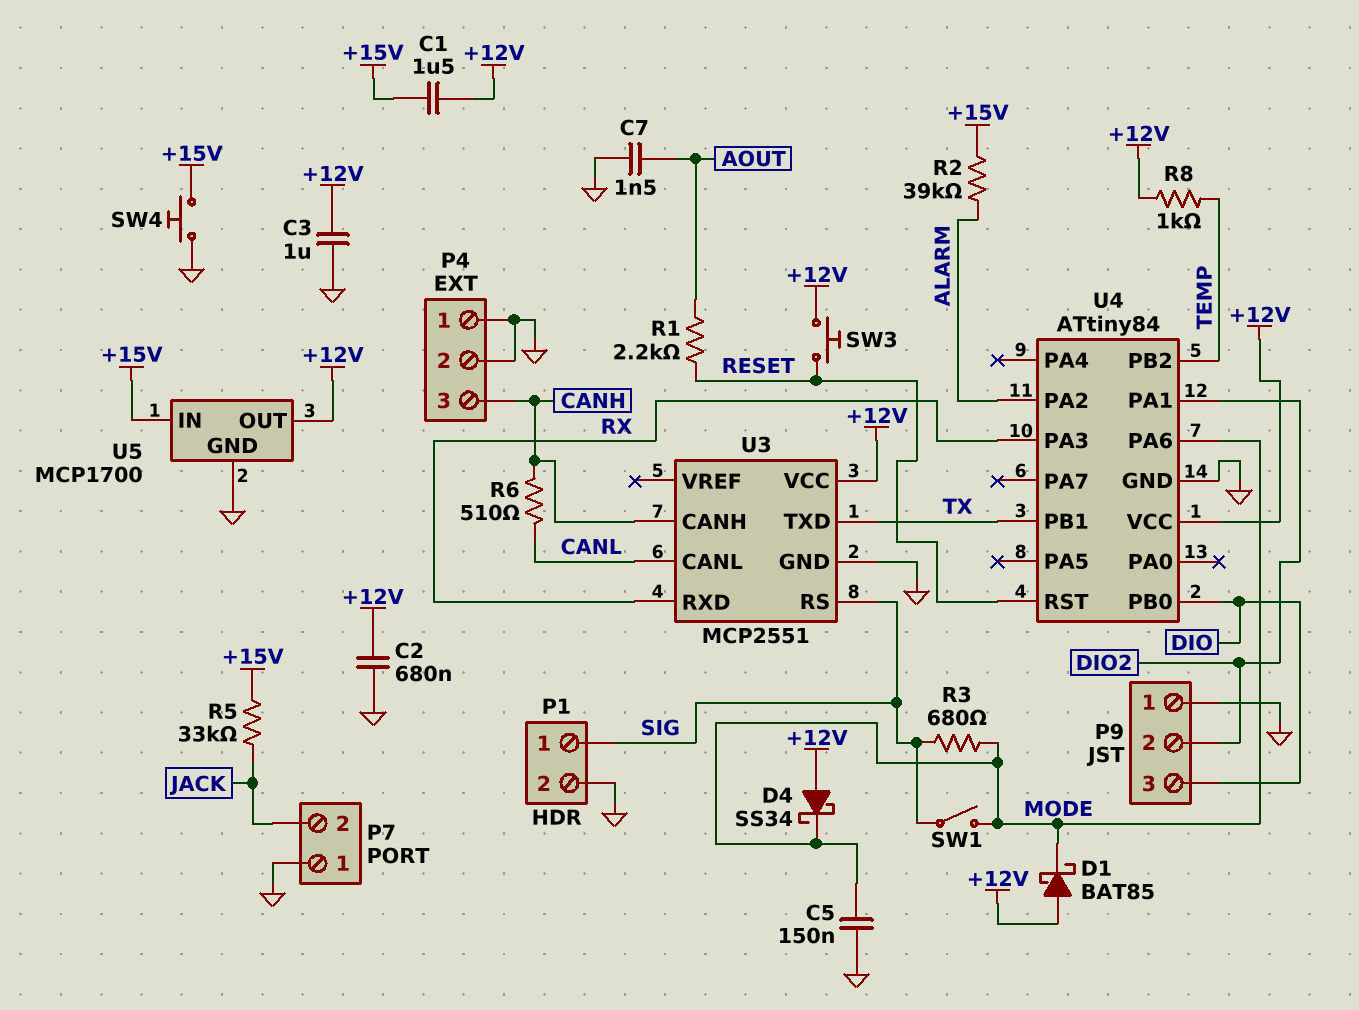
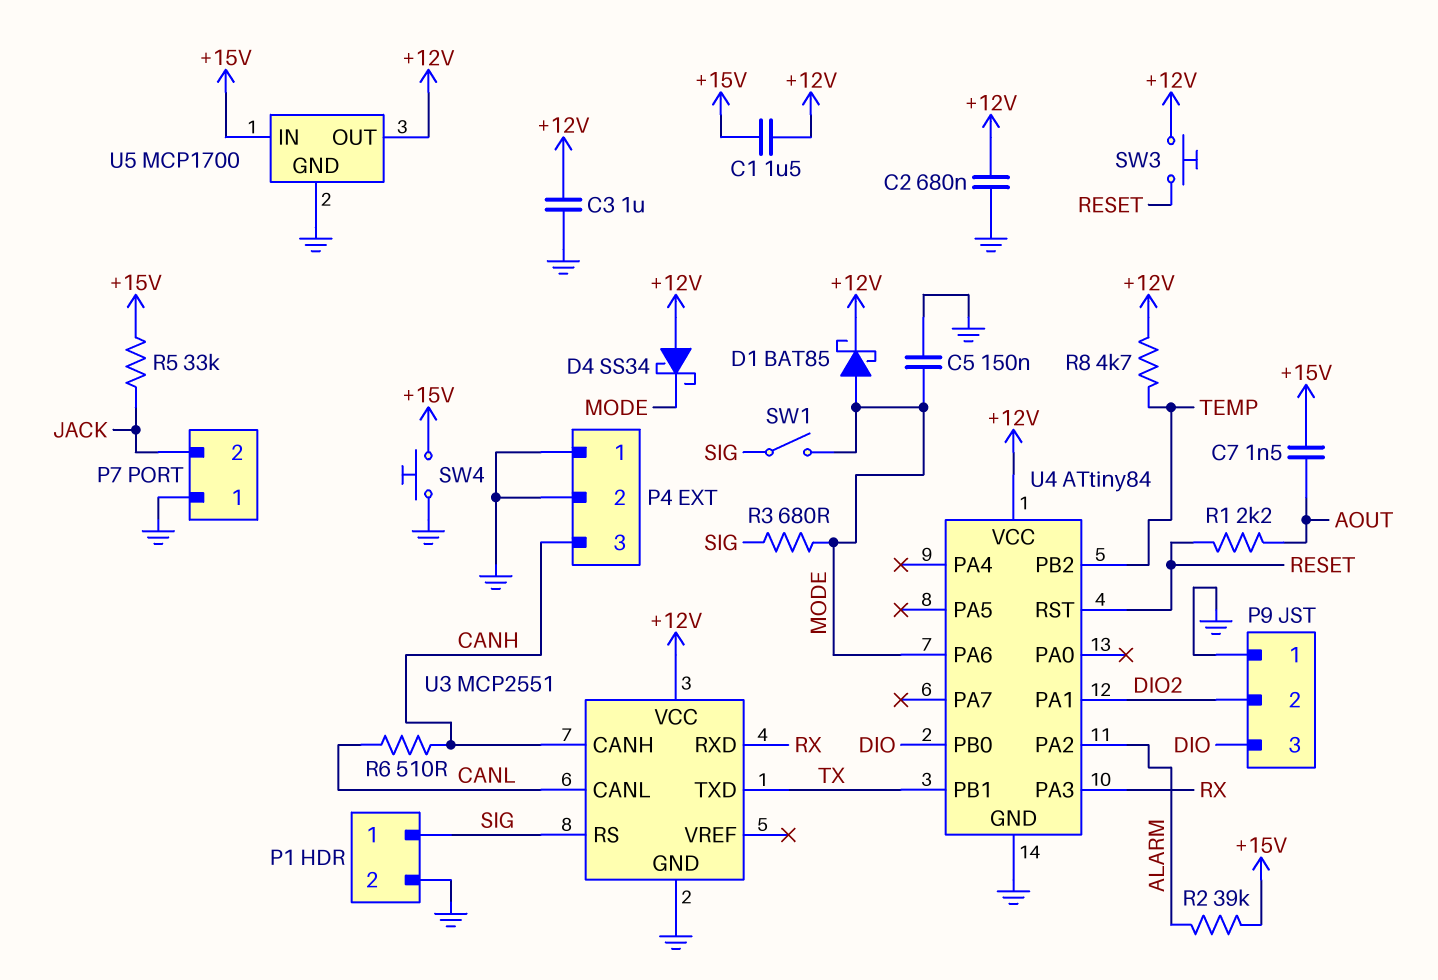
C7: 1.5nF (AOUT, GND) -> 1.5nF (+15V, AOUT)
D1: schottky BAT85 (A +12V, K MODE) -> schottky BAT85 (A MODE, K +12V)
R8: 1k (+12V, TEMP) -> 4.7k (+12V, TEMP)

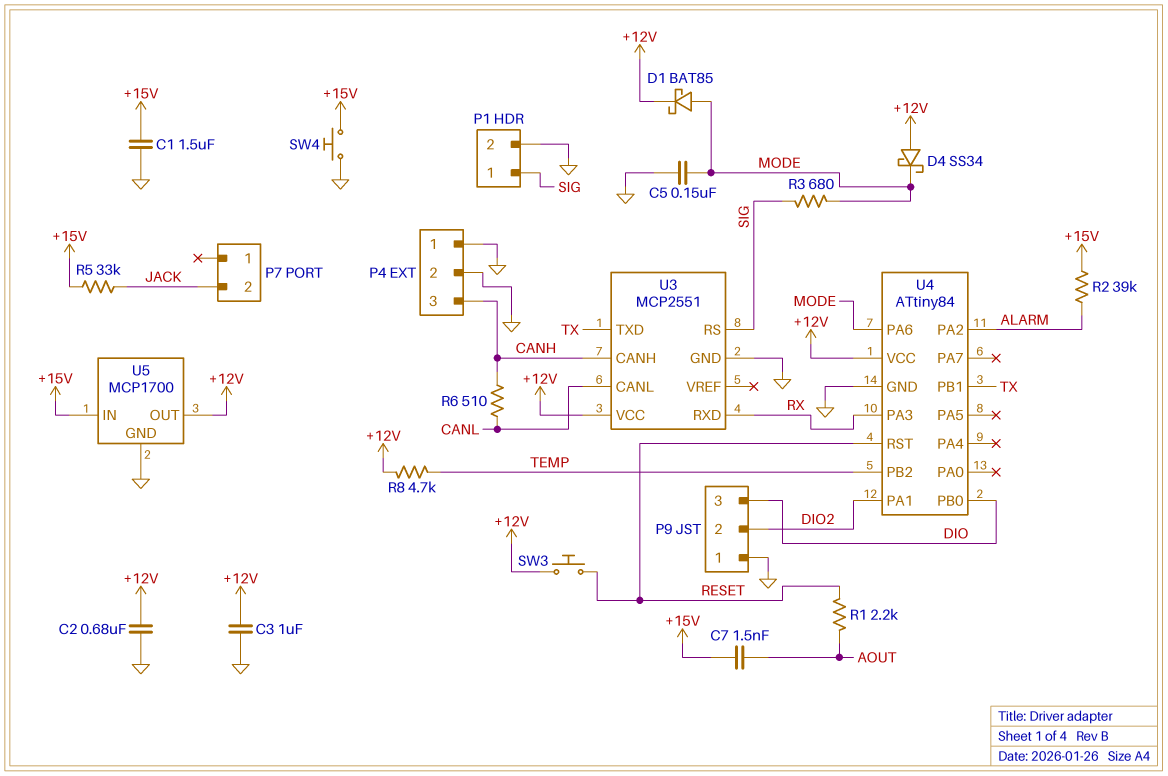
C1: 1.5uF (+12V, +15V) -> 1.5uF (+15V, GND)
P7 pin 1: GND -> none
SW1: switch (MODE, SIG) -> none

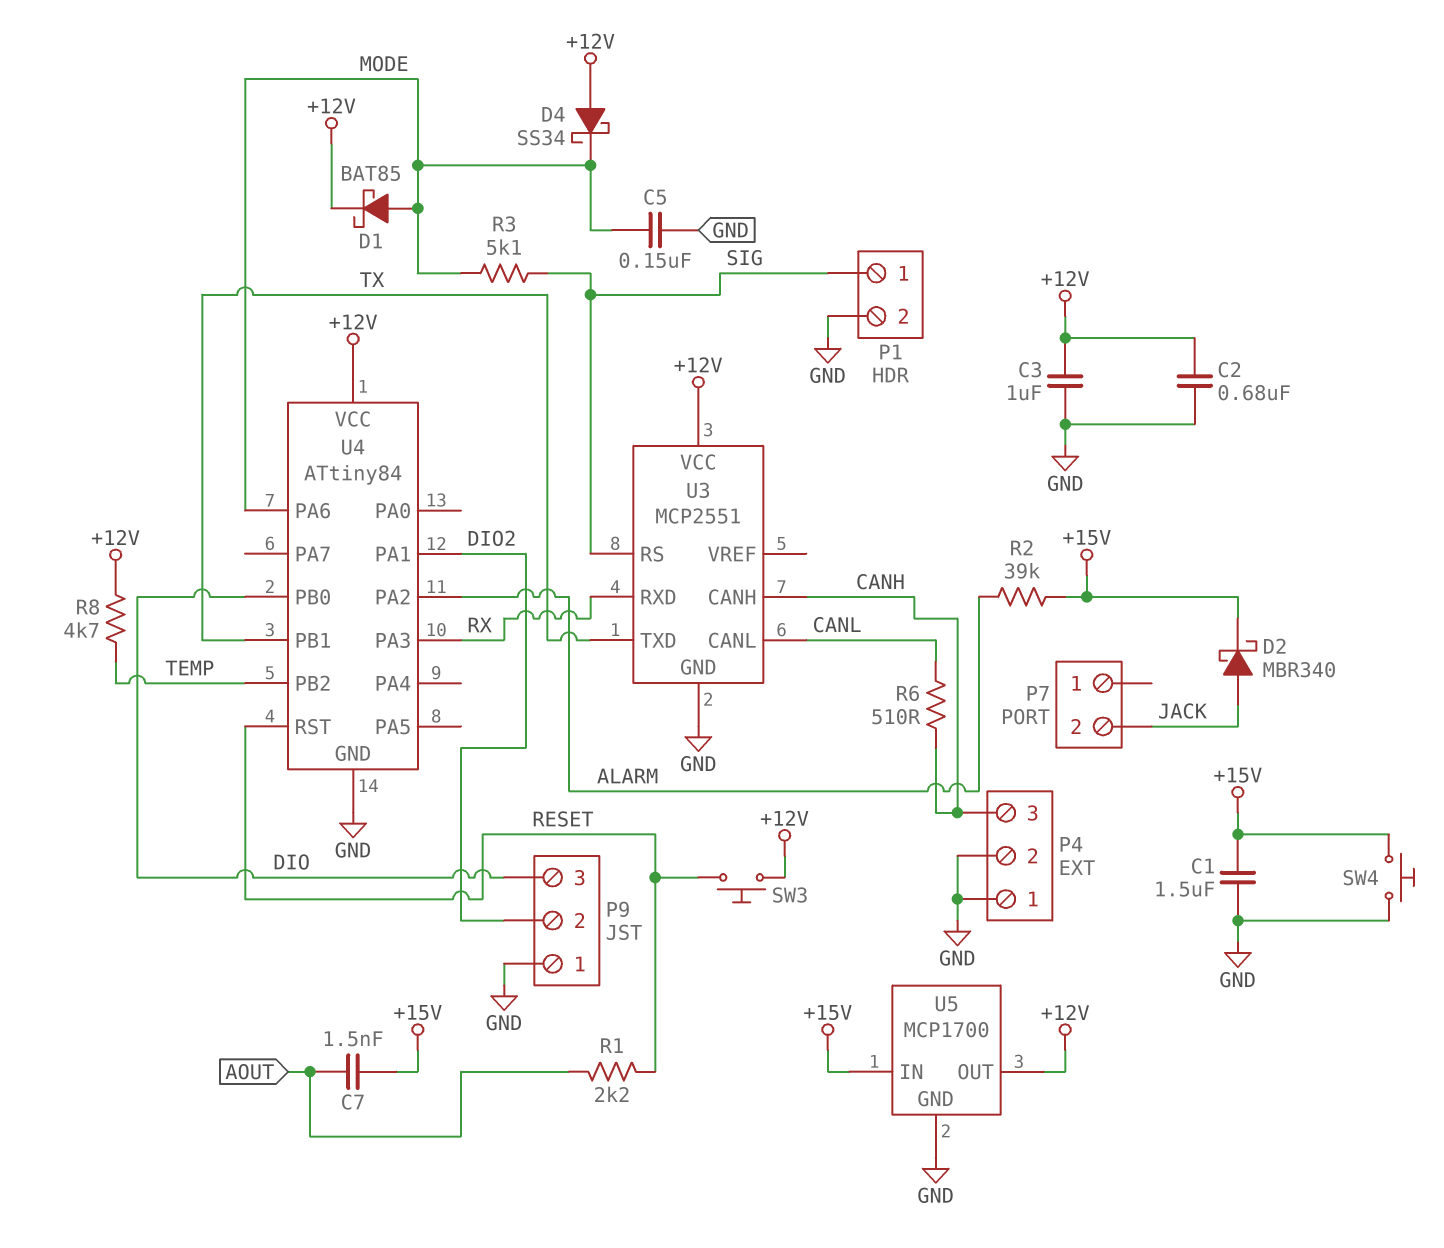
D2: none -> schottky MBR340 (A JACK, K +15V)
R3: 680 (MODE, SIG) -> 5.1k (MODE, SIG)
R5: 33k (+15V, JACK) -> none

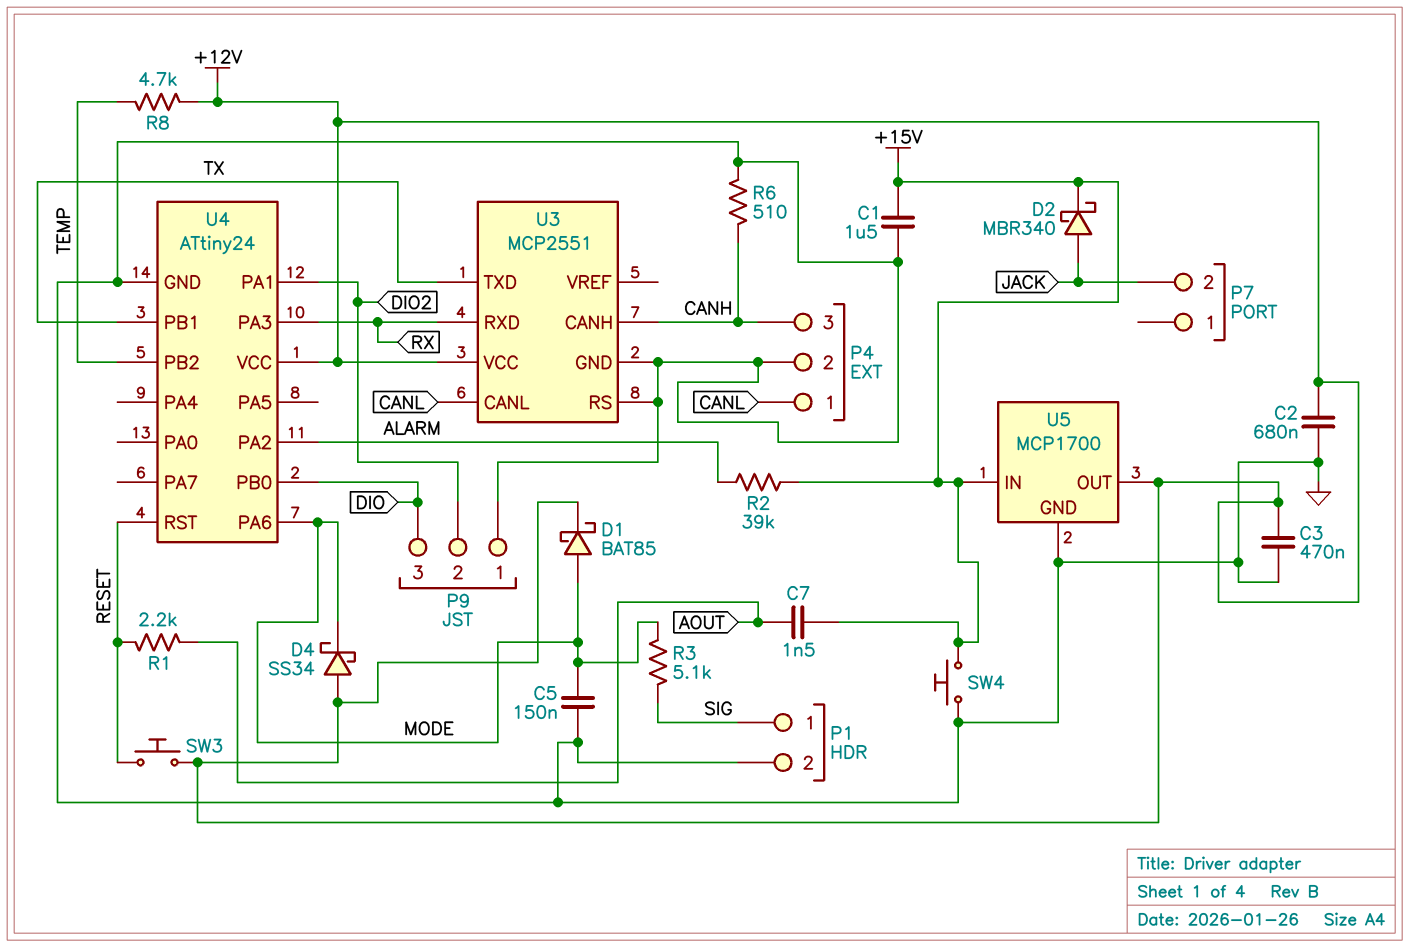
C3: 1uF (+12V, GND) -> 470nF (+12V, GND)
P4 pin 1: GND -> CANL
R6: 510 (CANH, CANL) -> 510 (CANH, GND)
U3 pin RS: SIG -> GND
U4: ATtiny84 -> ATtiny24

